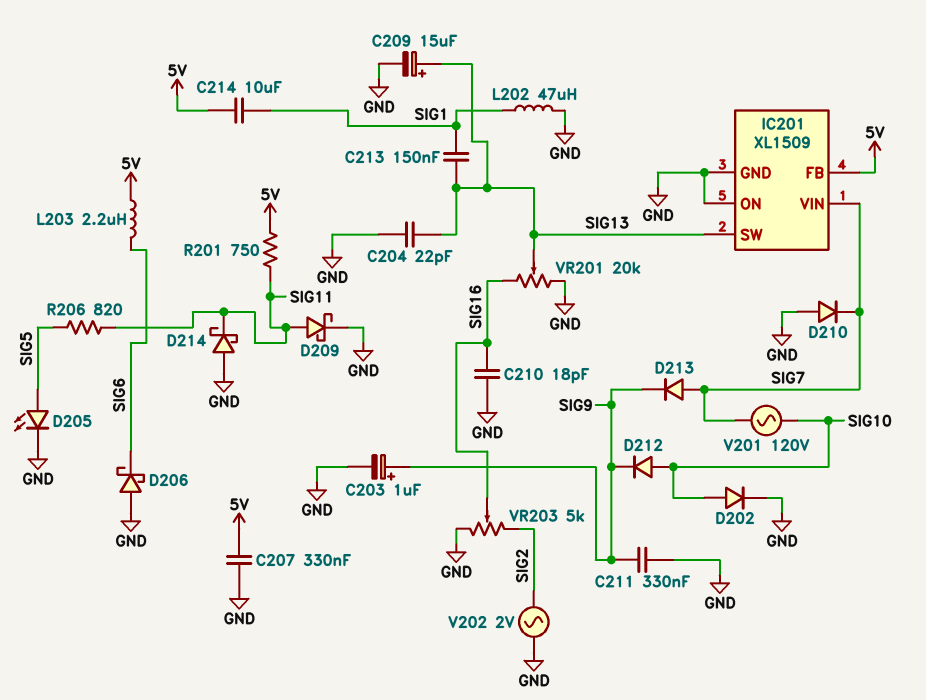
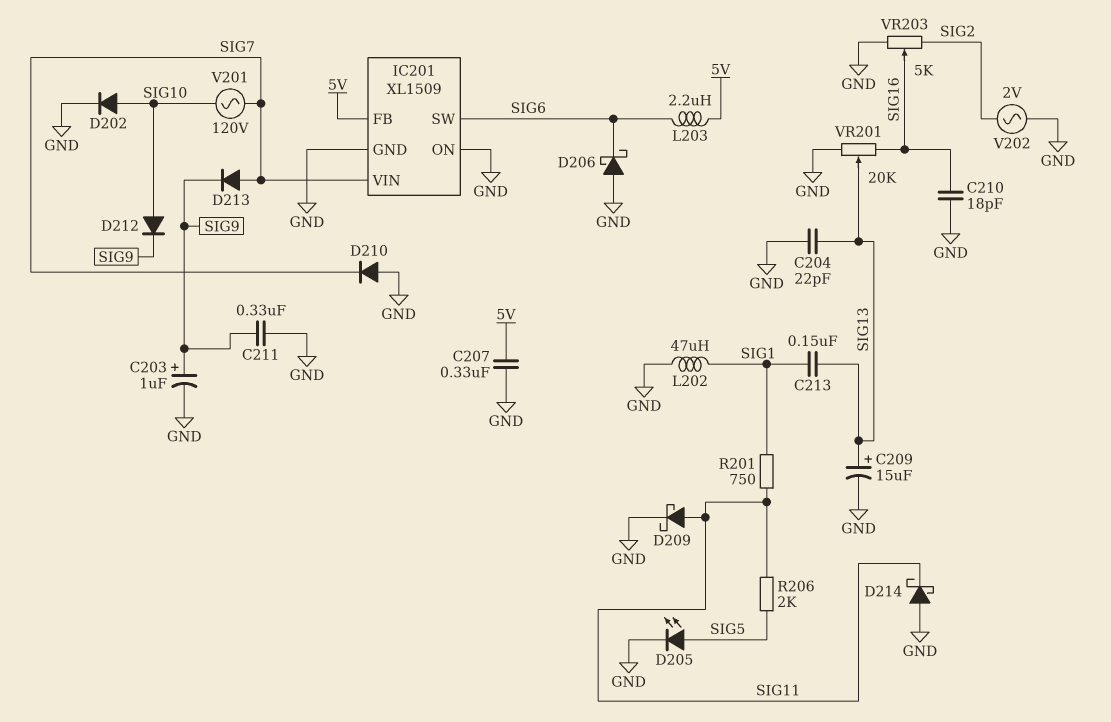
C214: 10uF (5V, SIG1) -> none
IC201 pin SW: SIG13 -> SIG6
R201: 750 (5V, SIG11) -> 750 (SIG1, SIG11)
R206: 820 (SIG5, SIG11) -> 2k (SIG5, SIG11)

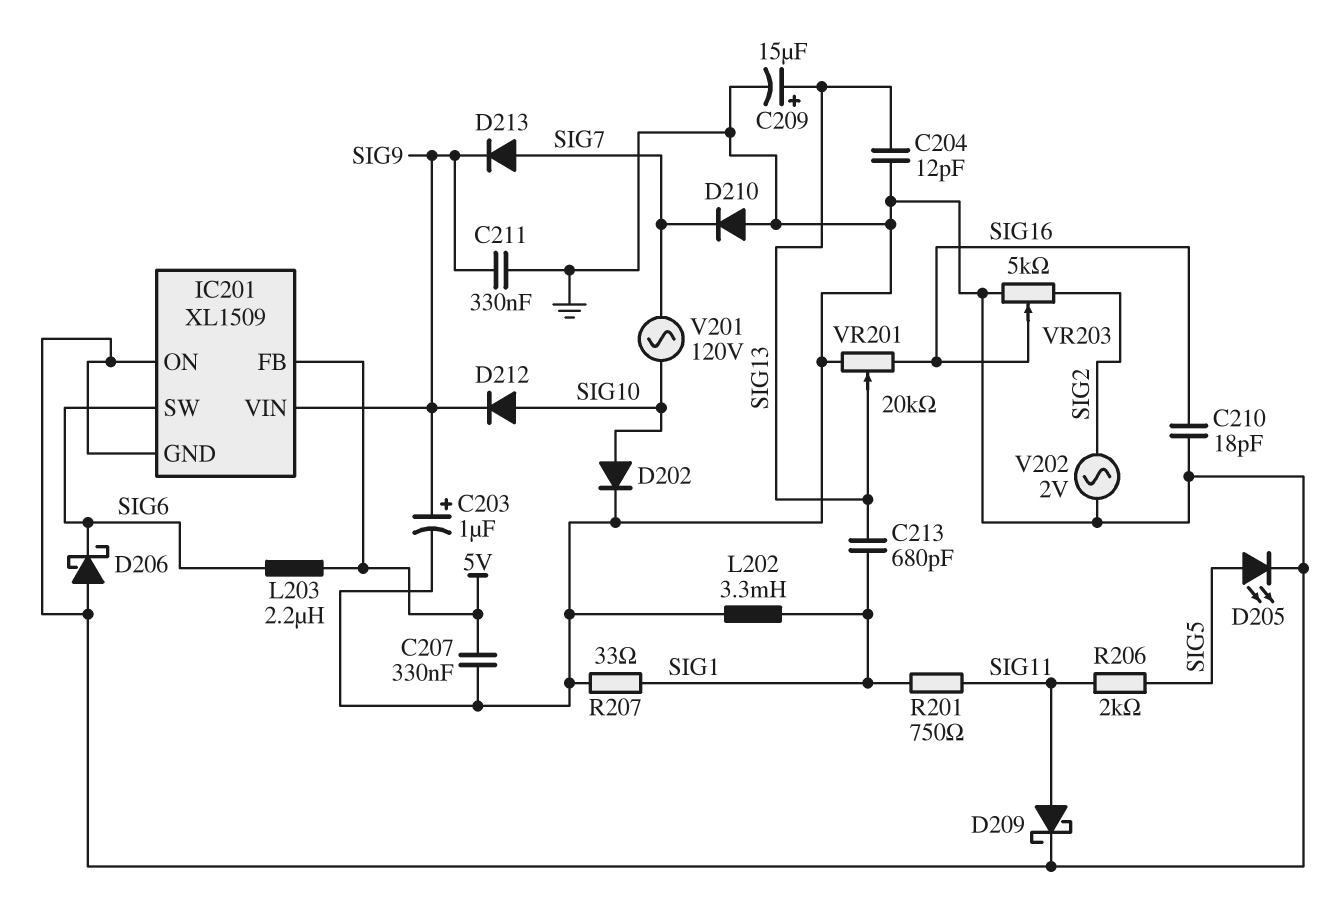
C204: 22pF (GND, SIG13) -> 12pF (GND, SIG13)
C213: 150nF (SIG1, SIG13) -> 680pF (SIG1, SIG13)
D214: schottky (A GND, K SIG11) -> none
IC201 pin VIN: SIG7 -> SIG9
L202: 47uH (GND, SIG1) -> 3.3mH (GND, SIG1)
R207: none -> 33 (GND, SIG1)

